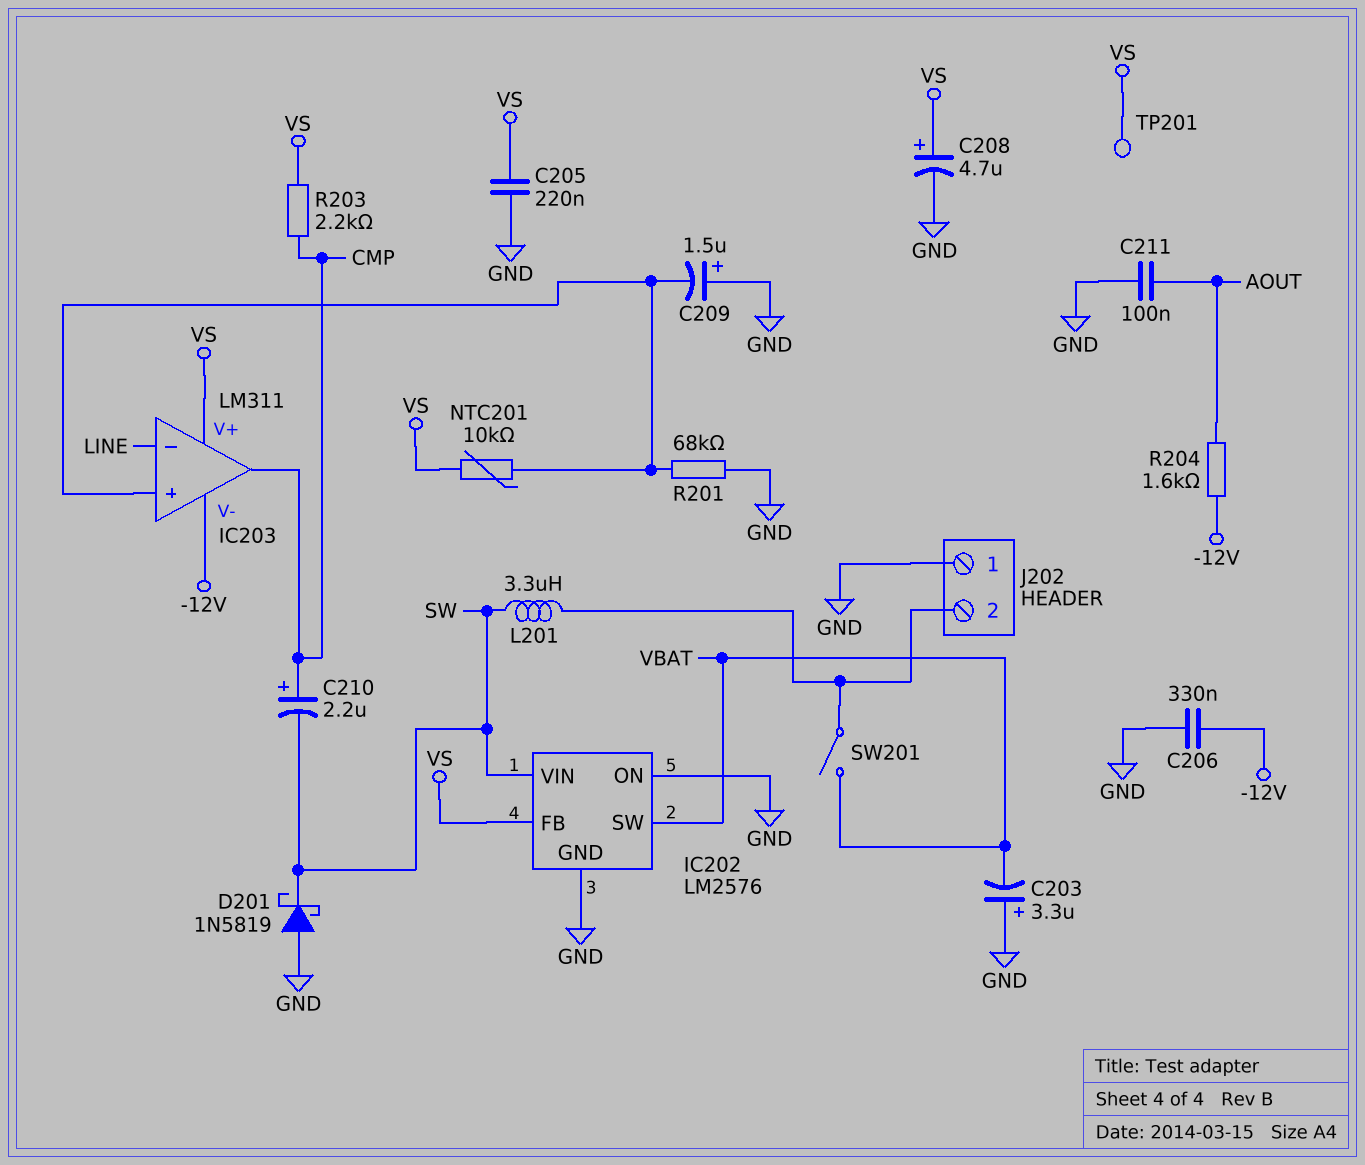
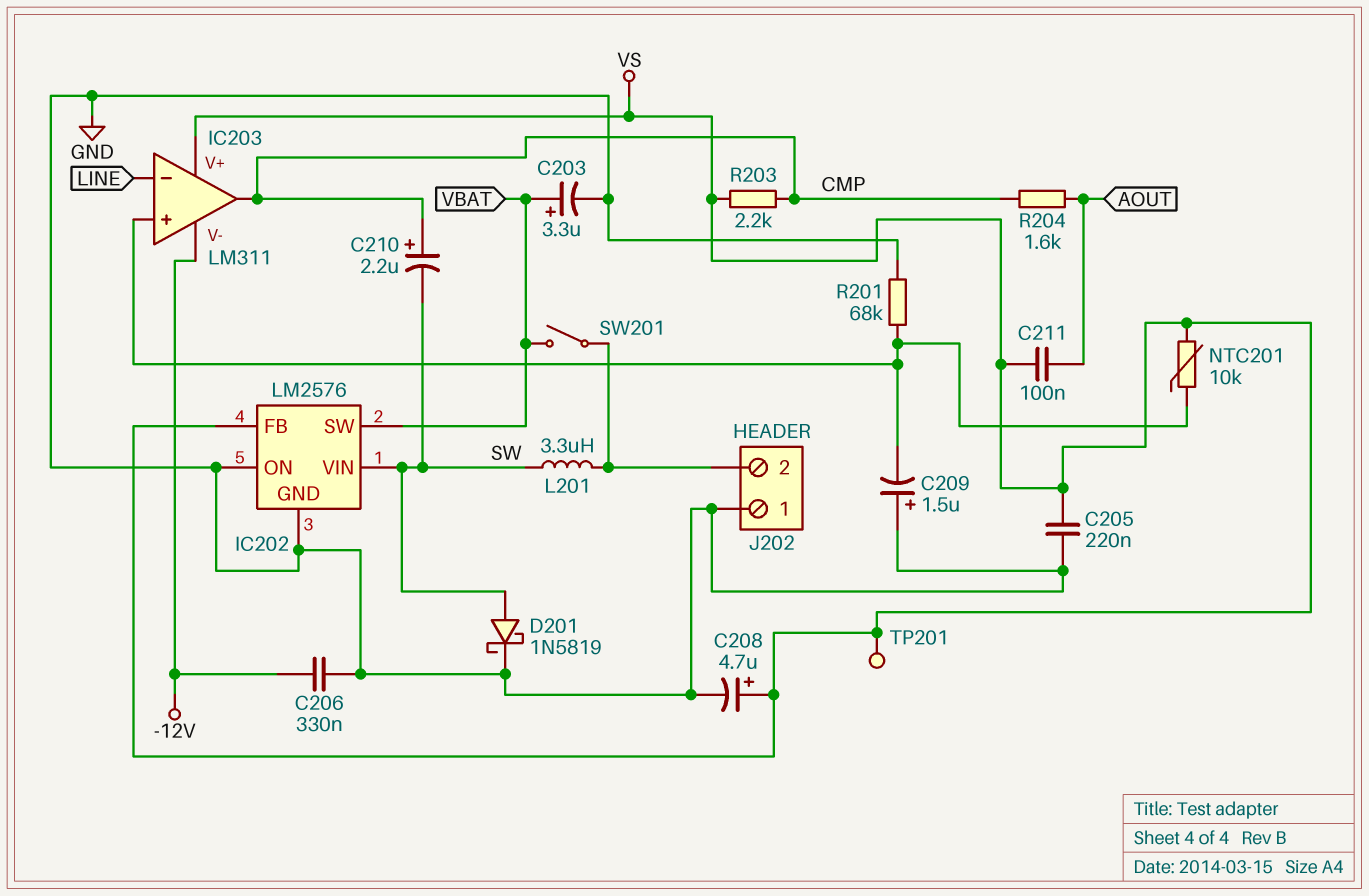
C203: 3.3uF (plus GND, minus VBAT) -> 3.3uF (plus VBAT, minus GND)
C211: 100nF (AOUT, GND) -> 100nF (AOUT, VS)
D201: schottky 1N5819 (A GND, K SW) -> schottky 1N5819 (A SW, K GND)
R204: 1.6k (-12V, AOUT) -> 1.6k (AOUT, CMP)

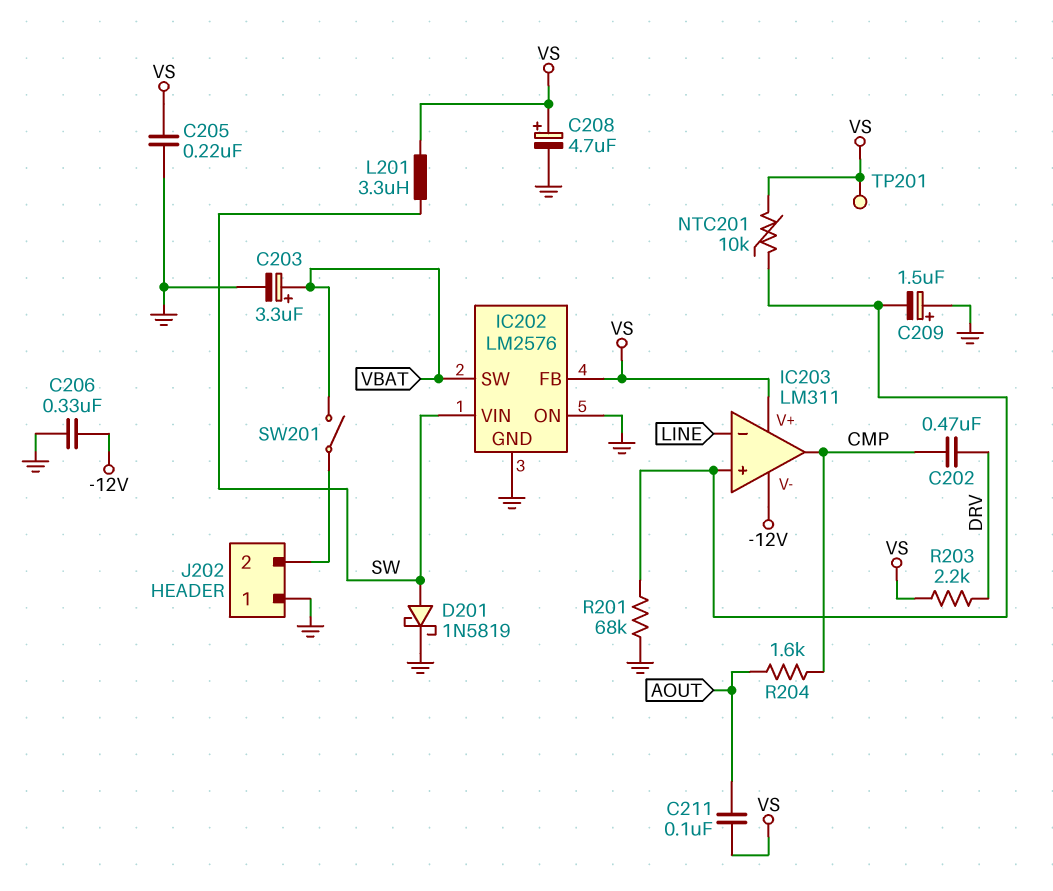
C202: none -> 470nF (CMP, DRV)
C210: 2.2uF (plus CMP, minus SW) -> none
L201: 3.3uH (J202/2, SW) -> 3.3uH (SW, VS)
R203: 2.2k (CMP, VS) -> 2.2k (DRV, VS)

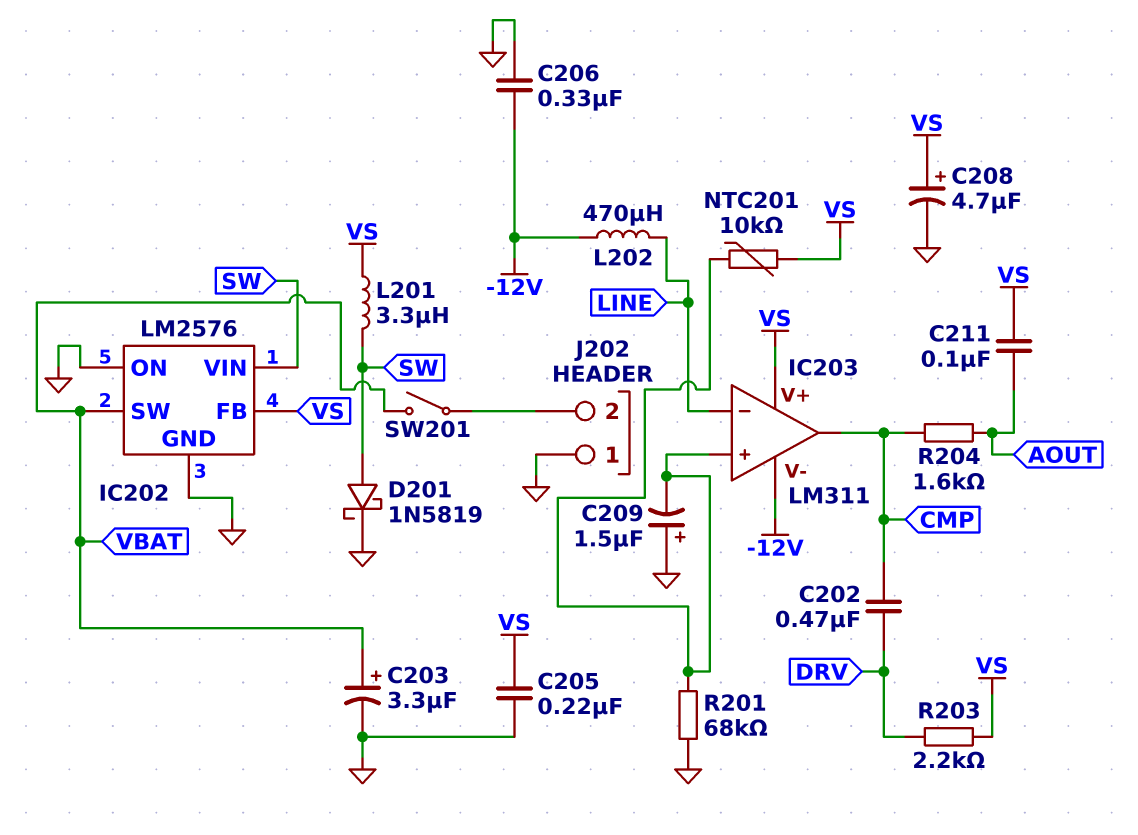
L202: none -> 470uH (-12V, LINE)
TP201: test point (VS) -> none

